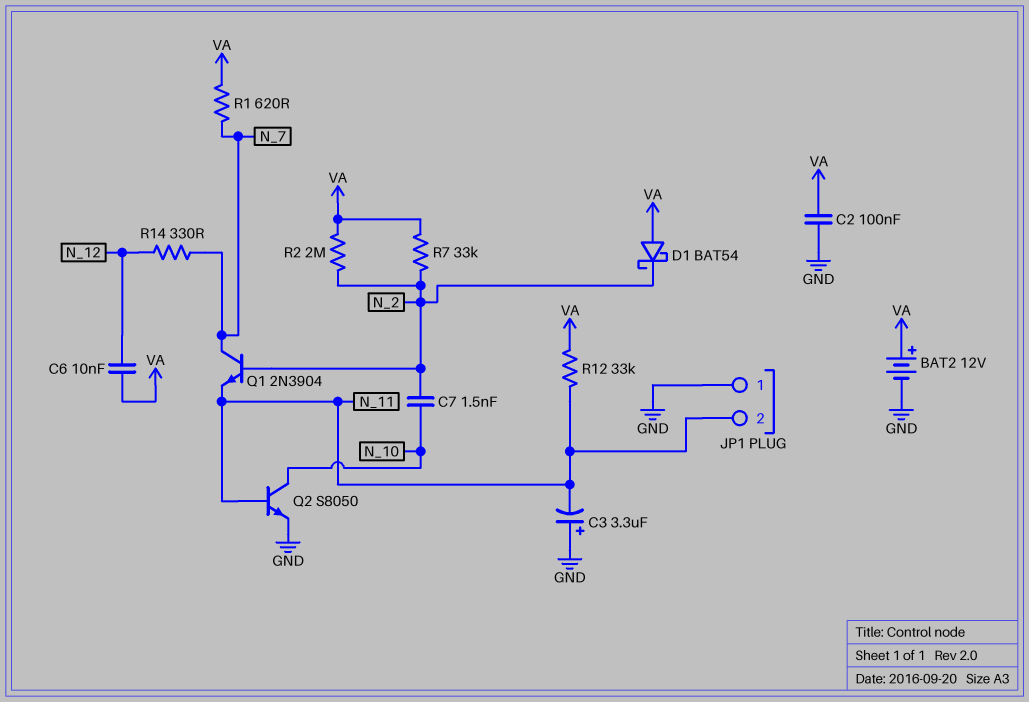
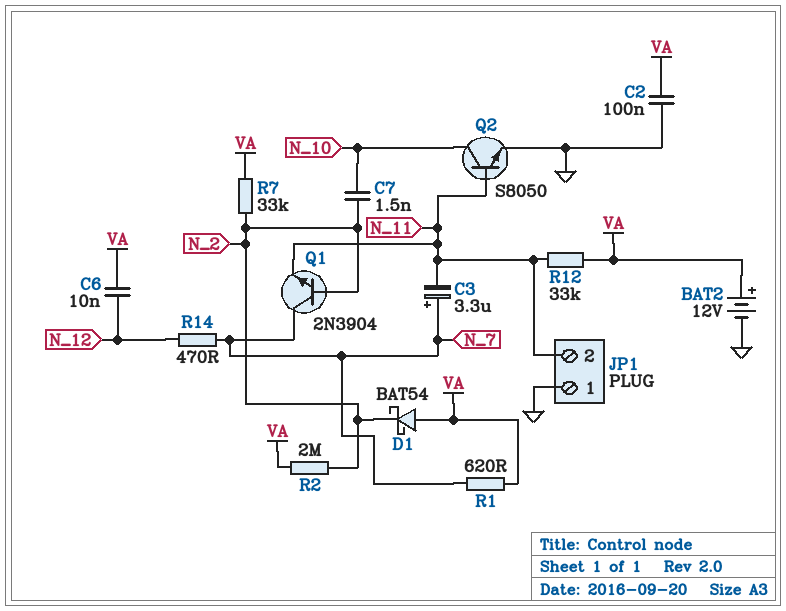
C3: 3.3uF (plus GND, minus N_11) -> 3.3uF (plus N_7, minus N_11)
R14: 330 (N_7, N_12) -> 470 (N_7, N_12)

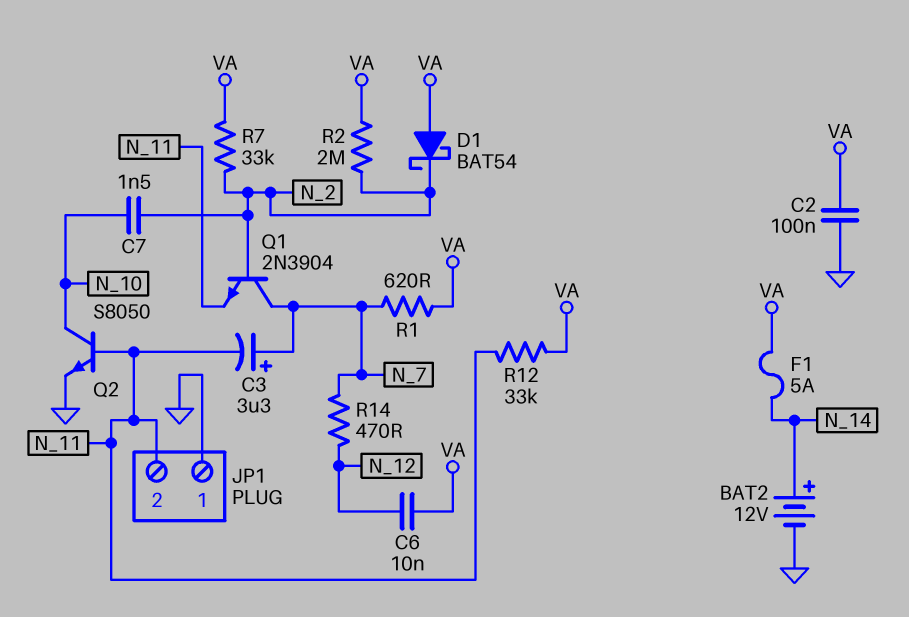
BAT2: 12V (plus VA, minus GND) -> 12V (plus N_14, minus GND)
F1: none -> 5A (N_14, VA)

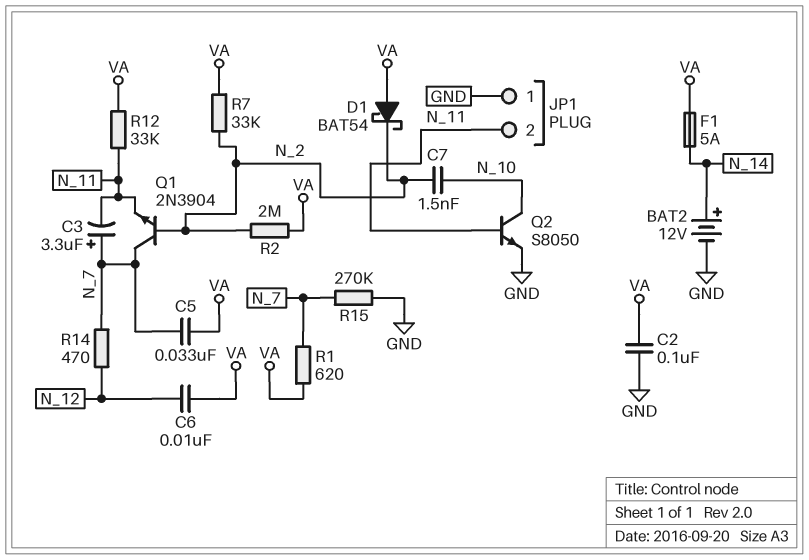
C5: none -> 33nF (N_7, VA)
R15: none -> 270k (GND, N_7)

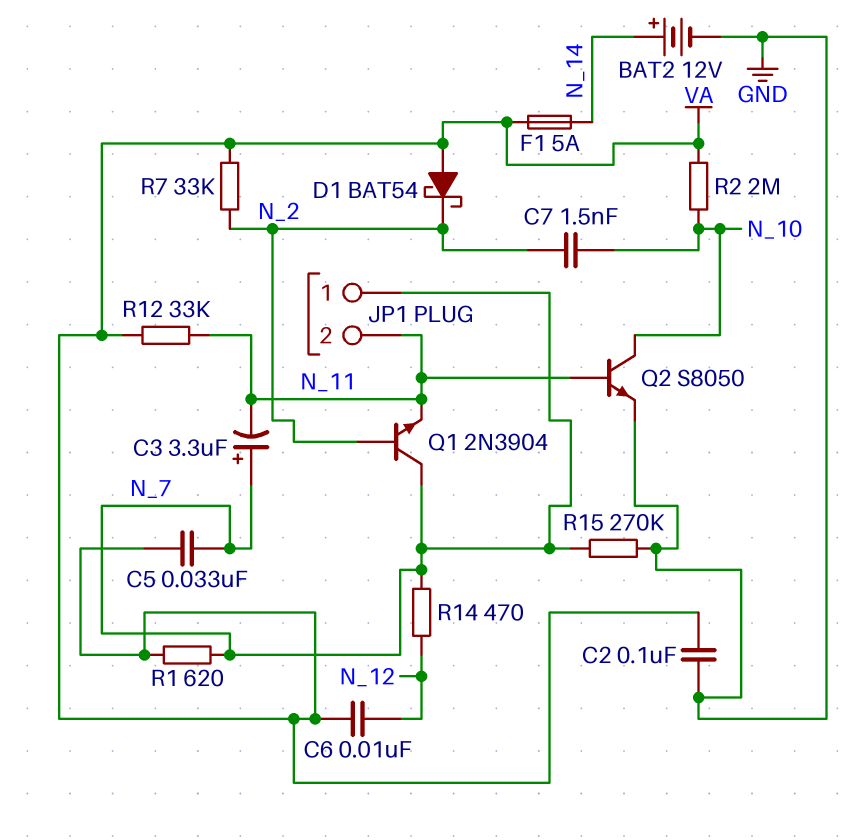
JP1 pin 1: GND -> N_7
R2: 2M (N_2, VA) -> 2M (N_10, VA)

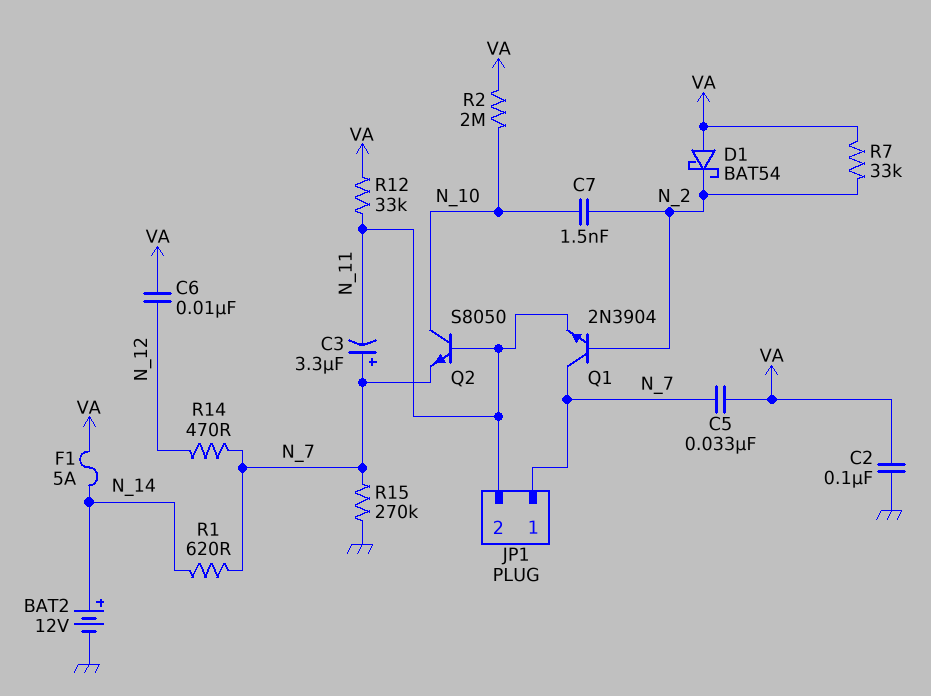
Q2: NPN S8050 (B N_11, C N_10, E GND) -> NPN S8050 (B N_11, C N_10, E N_7)
R1: 620 (N_7, VA) -> 620 (N_7, N_14)

